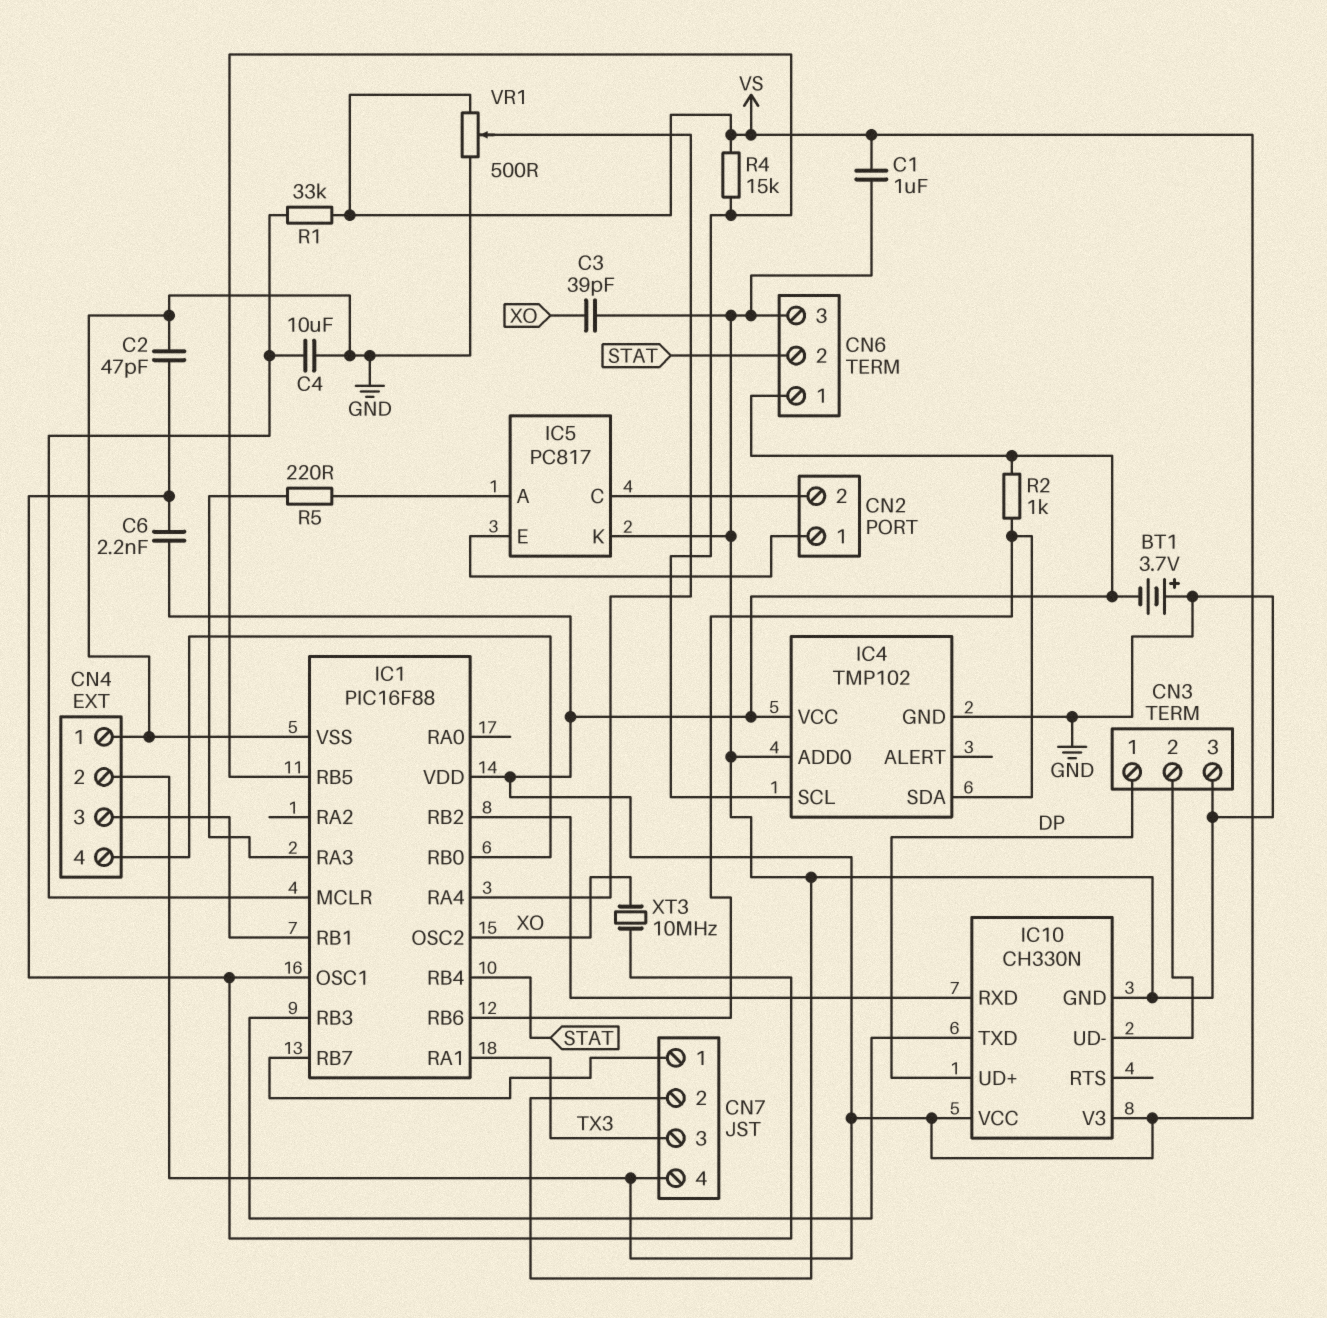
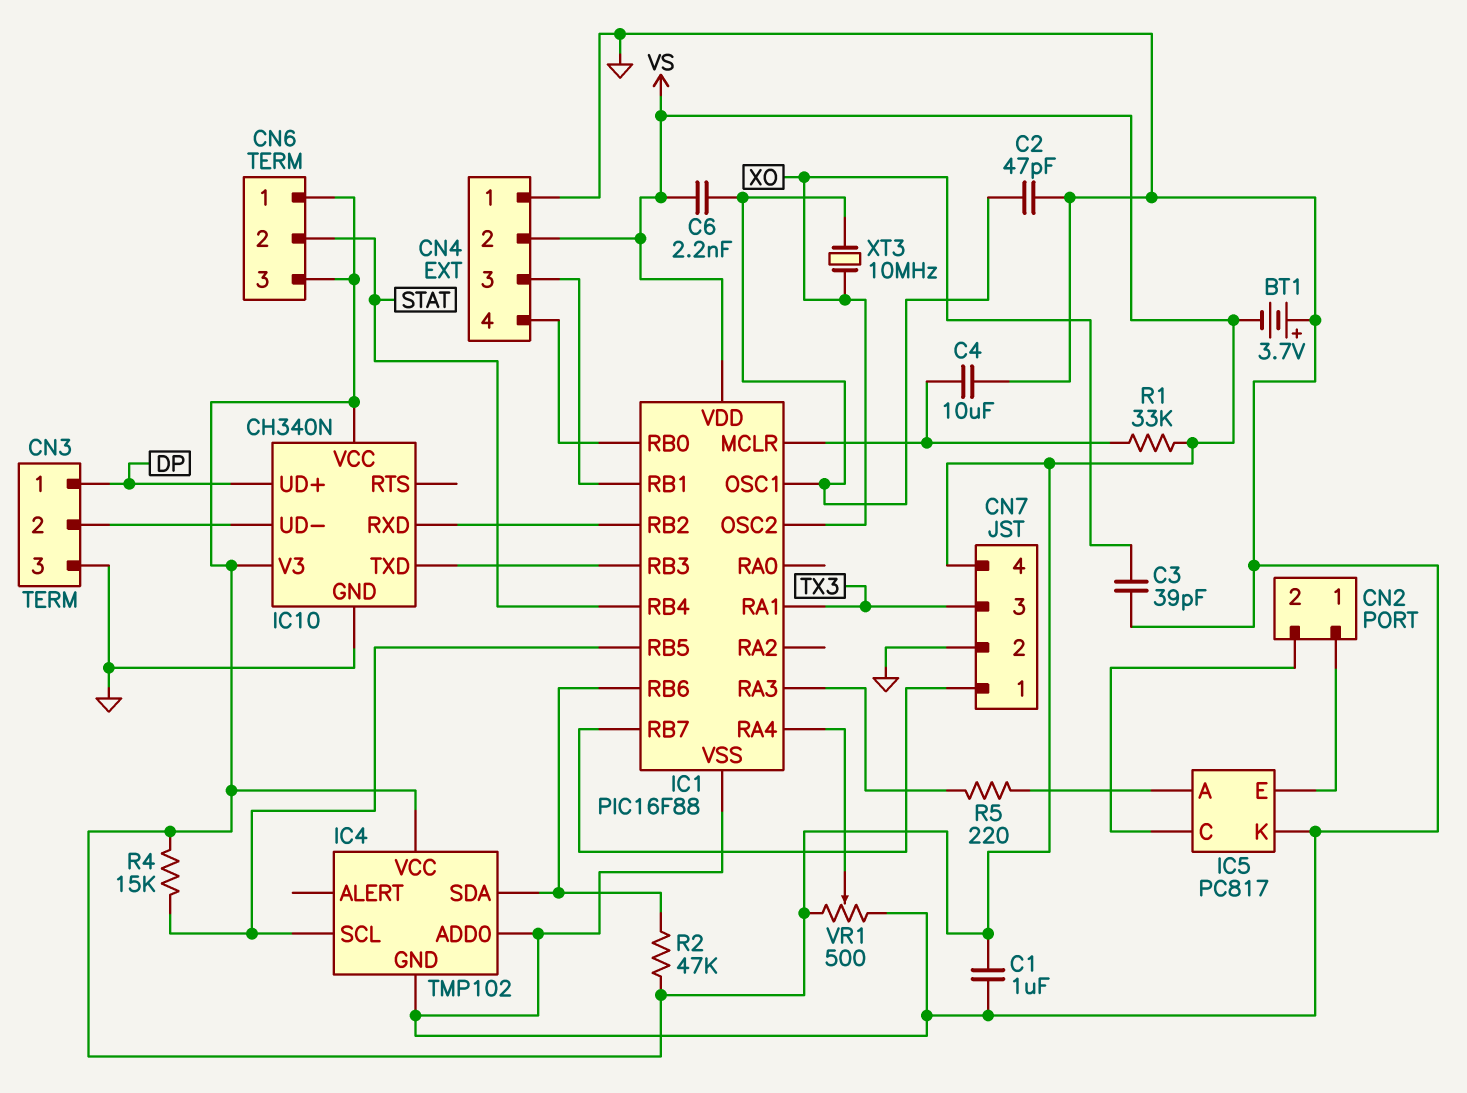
CN6 pin 3: GND -> VS
IC10: CH330N -> CH340N
R2: 1k (IC1/RB6, VS) -> 47k (IC1/RB6, VS)

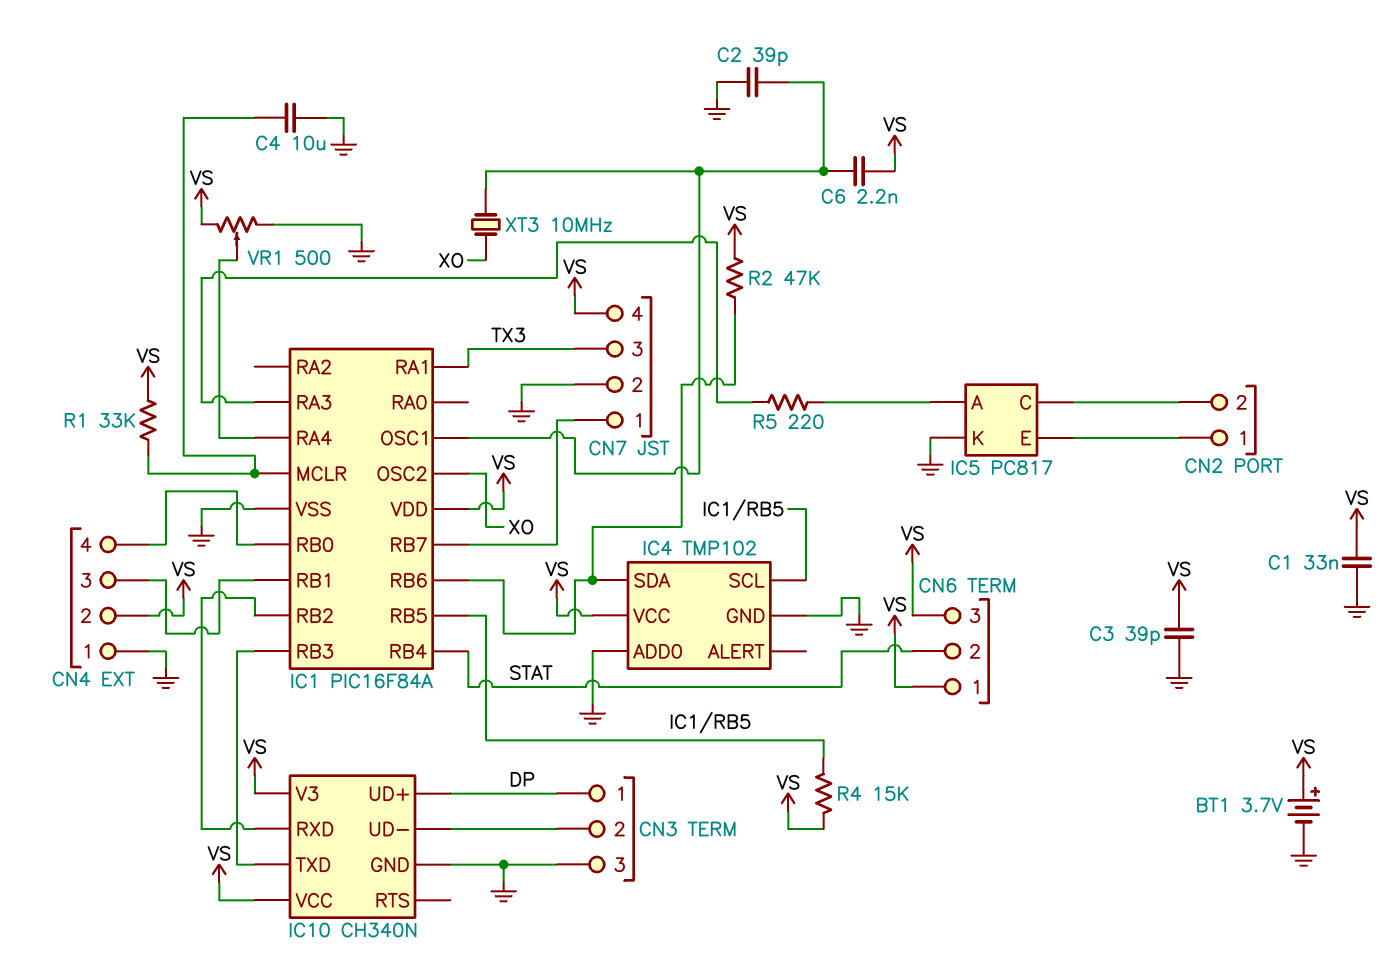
BT1: 3.7V (plus GND, minus VS) -> 3.7V (plus VS, minus GND)
C1: 1uF (GND, VS) -> 33nF (GND, VS)
C2: 47pF (GND, IC1/OSC1) -> 39pF (GND, IC1/OSC1)
C3: 39pF (GND, XO) -> 39pF (GND, VS)
IC1: PIC16F88 -> PIC16F84A

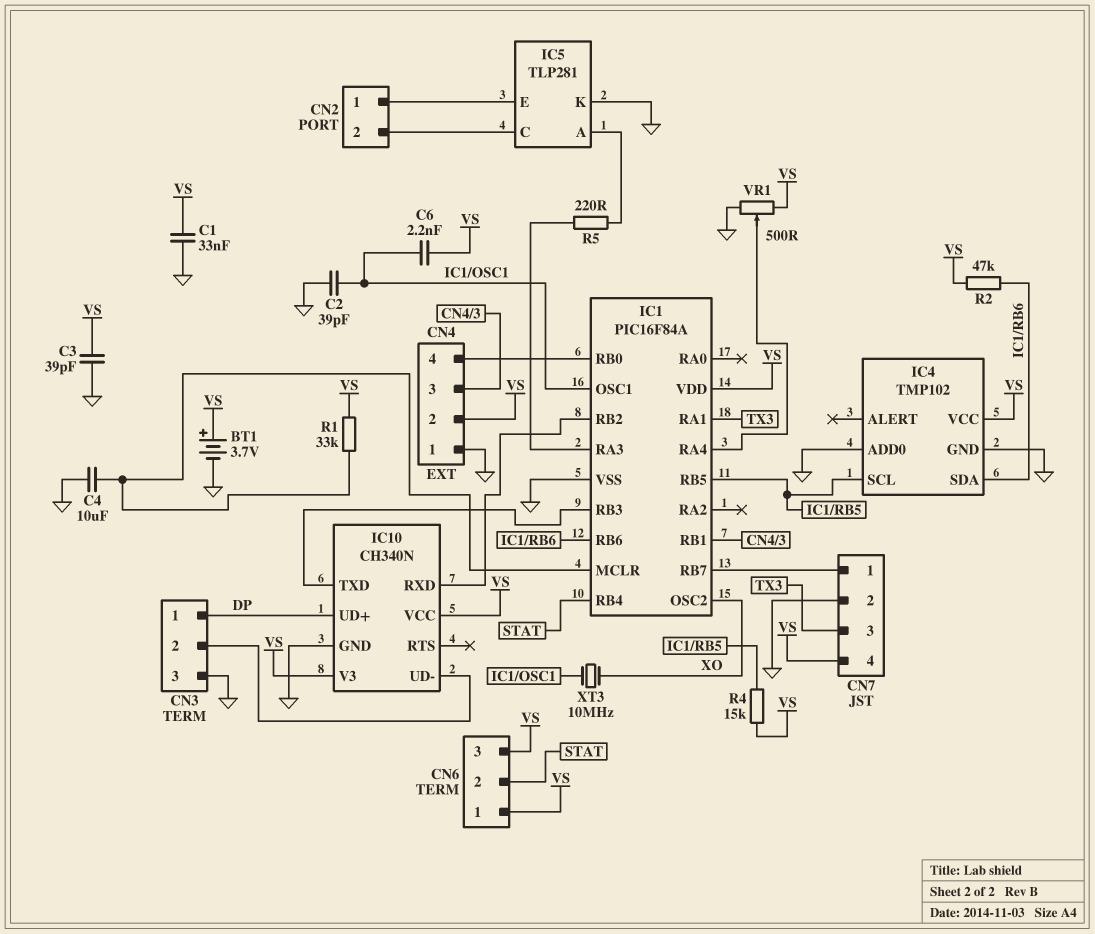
IC5: PC817 -> TLP281

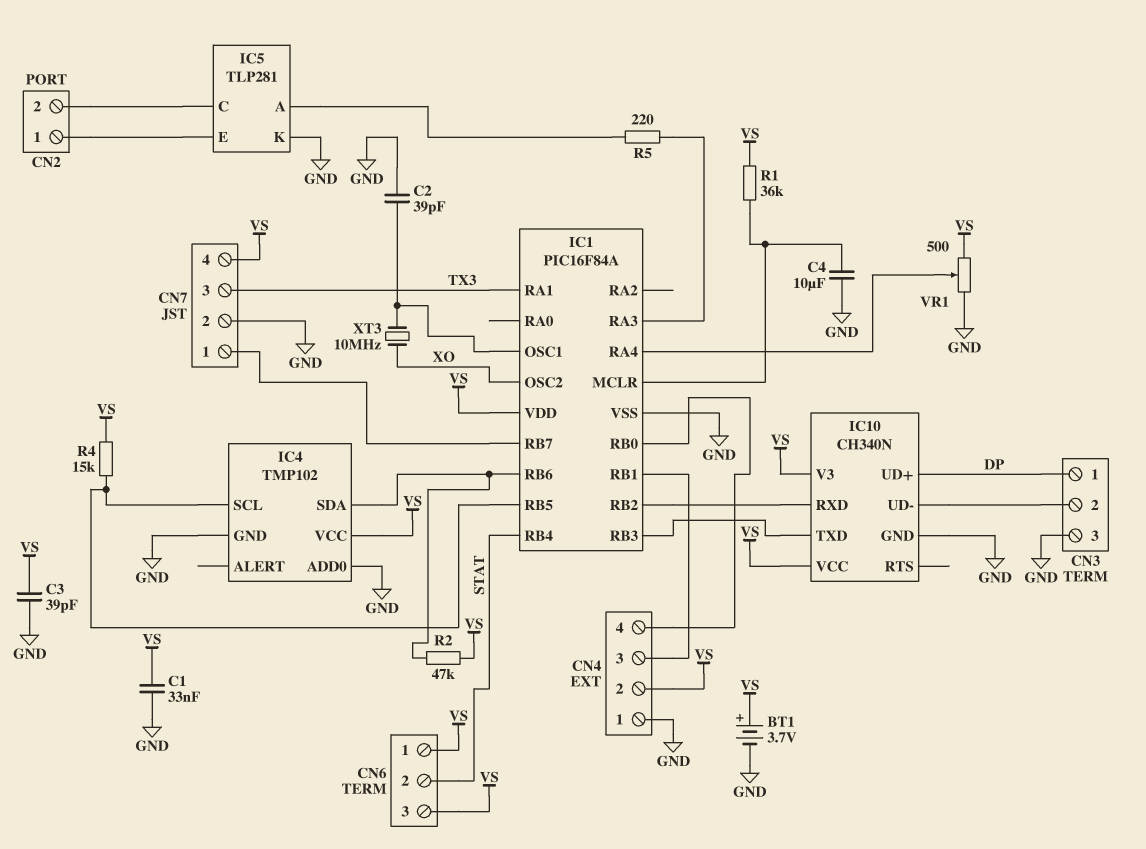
C6: 2.2nF (IC1/OSC1, VS) -> none
R1: 33k (IC1/MCLR, VS) -> 36k (IC1/MCLR, VS)

